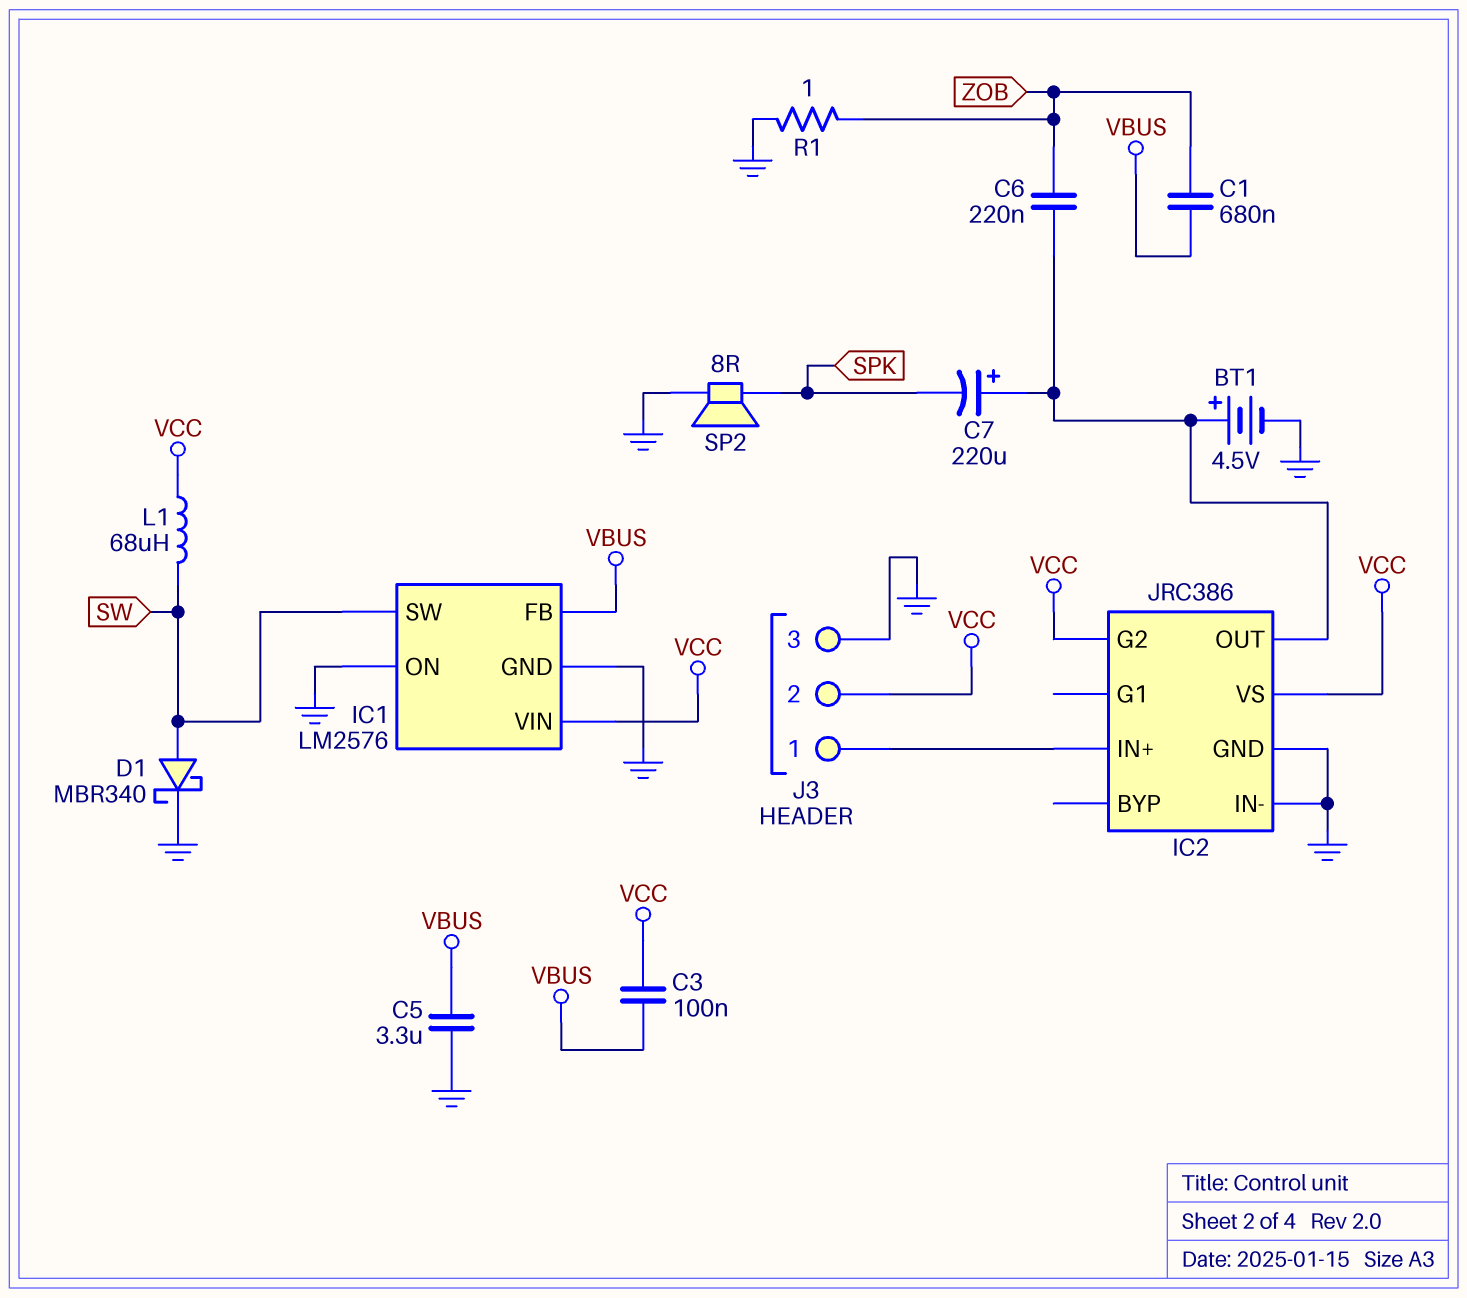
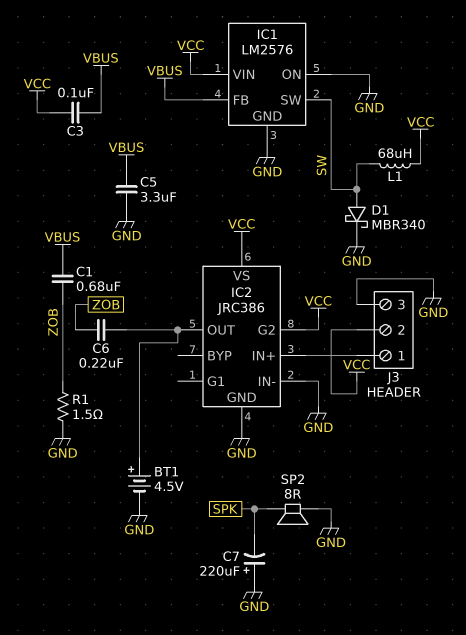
C7: 220uF (plus IC2/OUT, minus SPK) -> 220uF (plus GND, minus SPK)
R1: 1 (GND, ZOB) -> 1.5 (GND, ZOB)

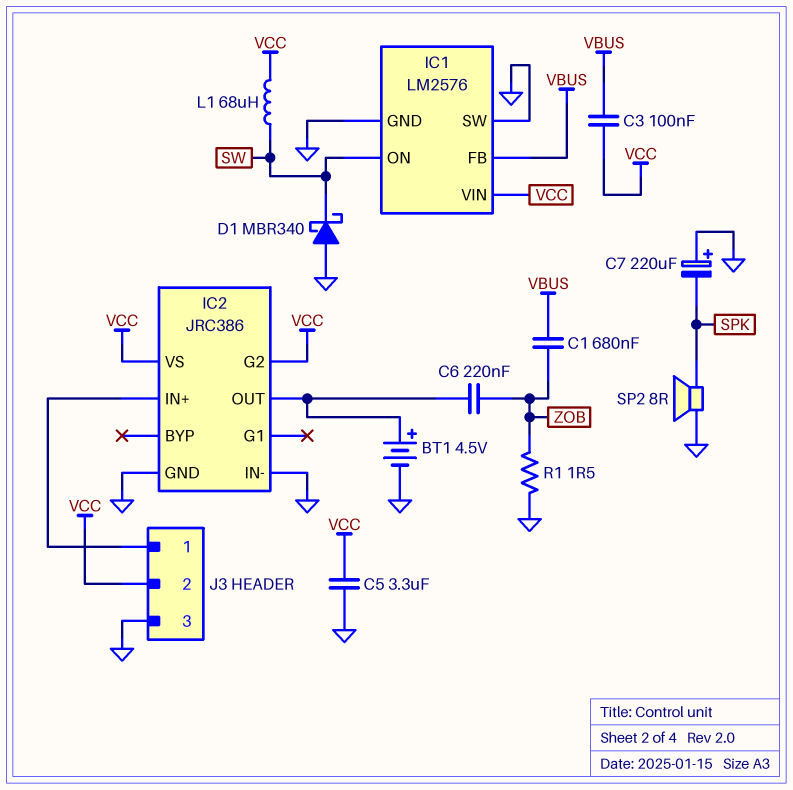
C5: 3.3uF (GND, VBUS) -> 3.3uF (GND, VCC)
D1: schottky MBR340 (A SW, K GND) -> schottky MBR340 (A GND, K SW)
IC1 pin ON: GND -> SW
IC1 pin SW: SW -> GND

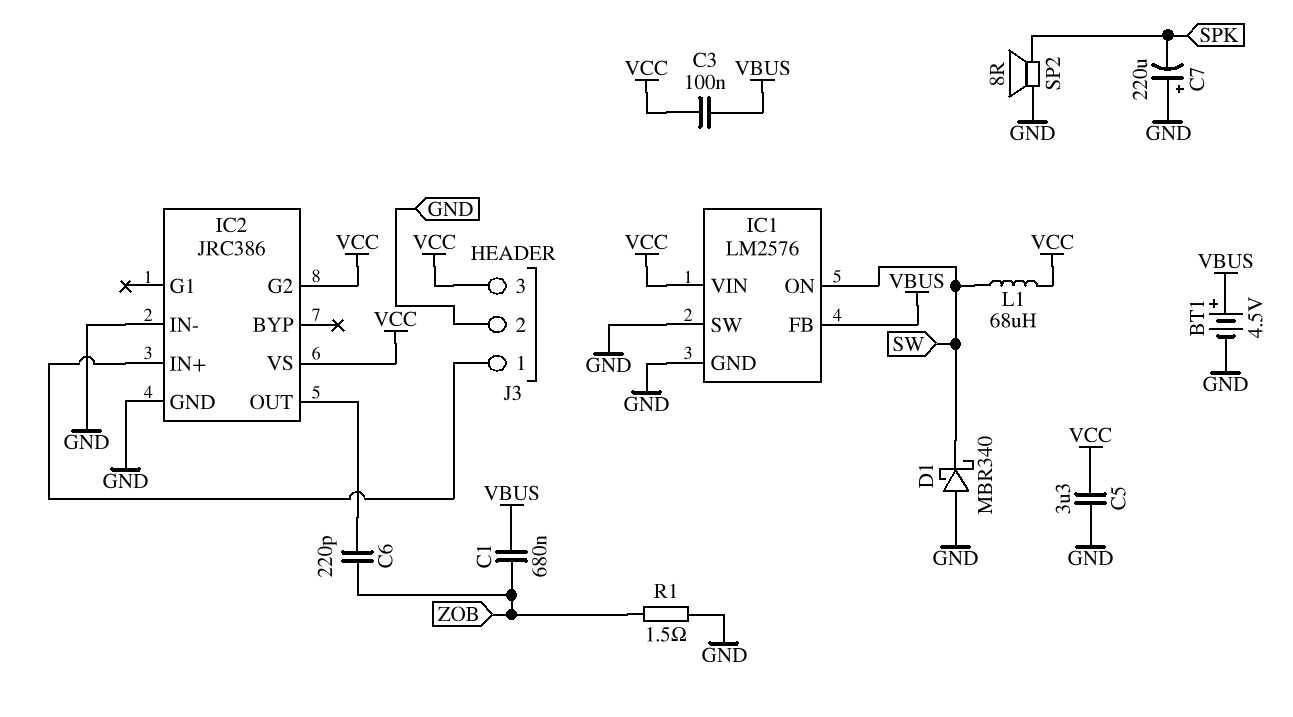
BT1: 4.5V (plus IC2/OUT, minus GND) -> 4.5V (plus VBUS, minus GND)
C6: 220nF (IC2/OUT, ZOB) -> 220pF (IC2/OUT, ZOB)
J3 pin 2: VCC -> GND
J3 pin 3: GND -> VCC

